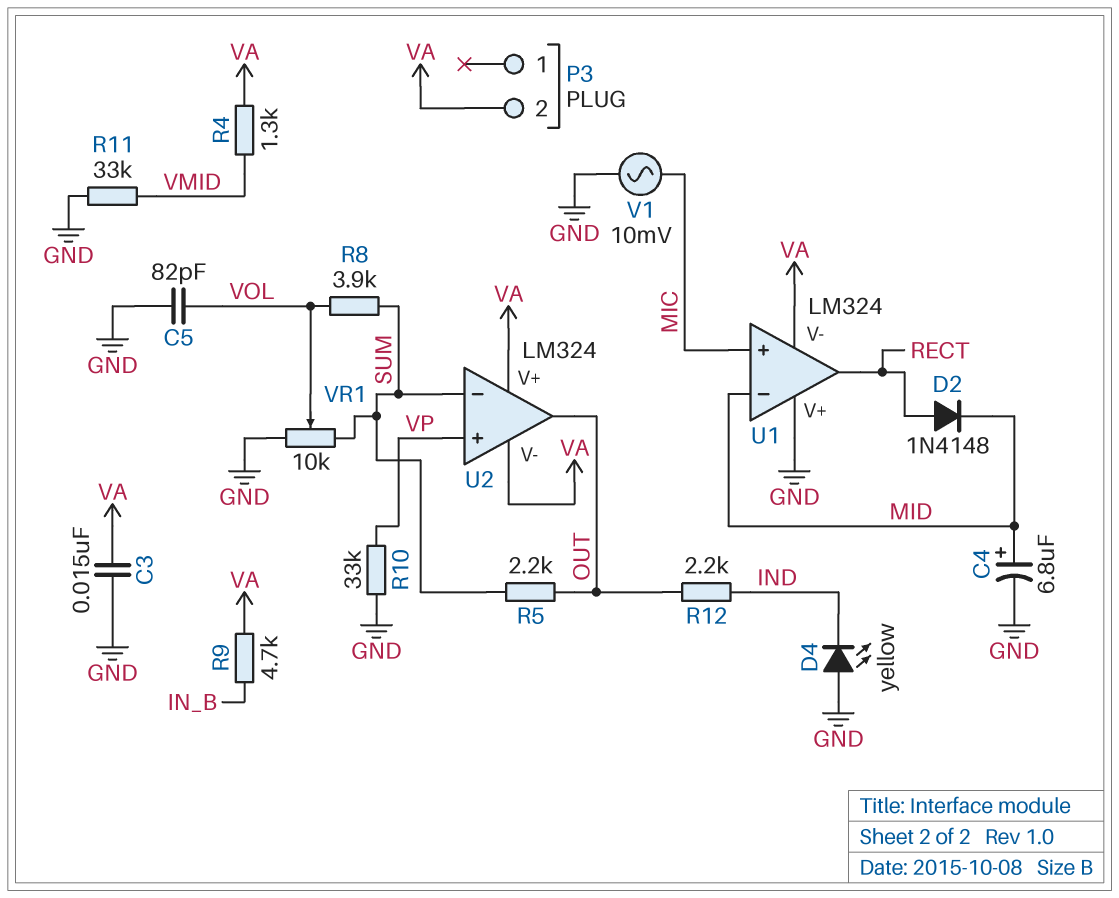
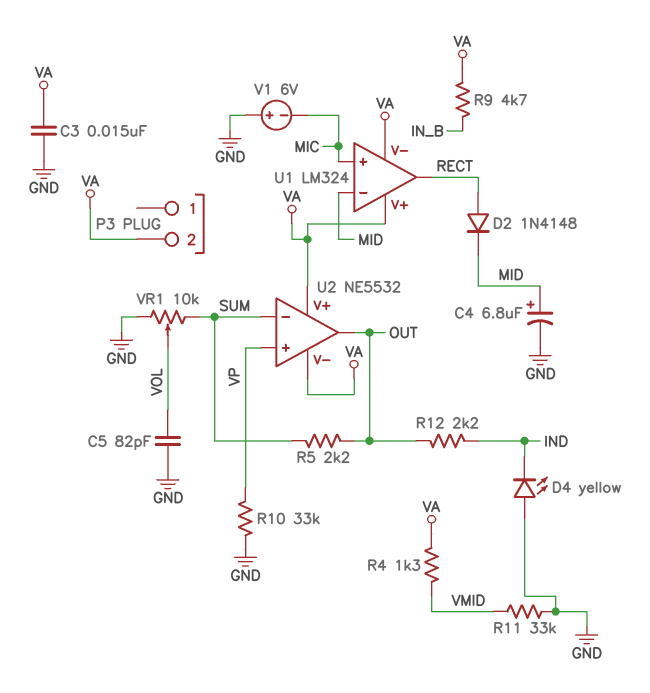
R8: 3.9k (SUM, VOL) -> none
U1 pin V+: GND -> VA
U2: LM324 -> NE5532
V1: AC 10mV (GND, MIC) -> 6V (plus GND, minus MIC)

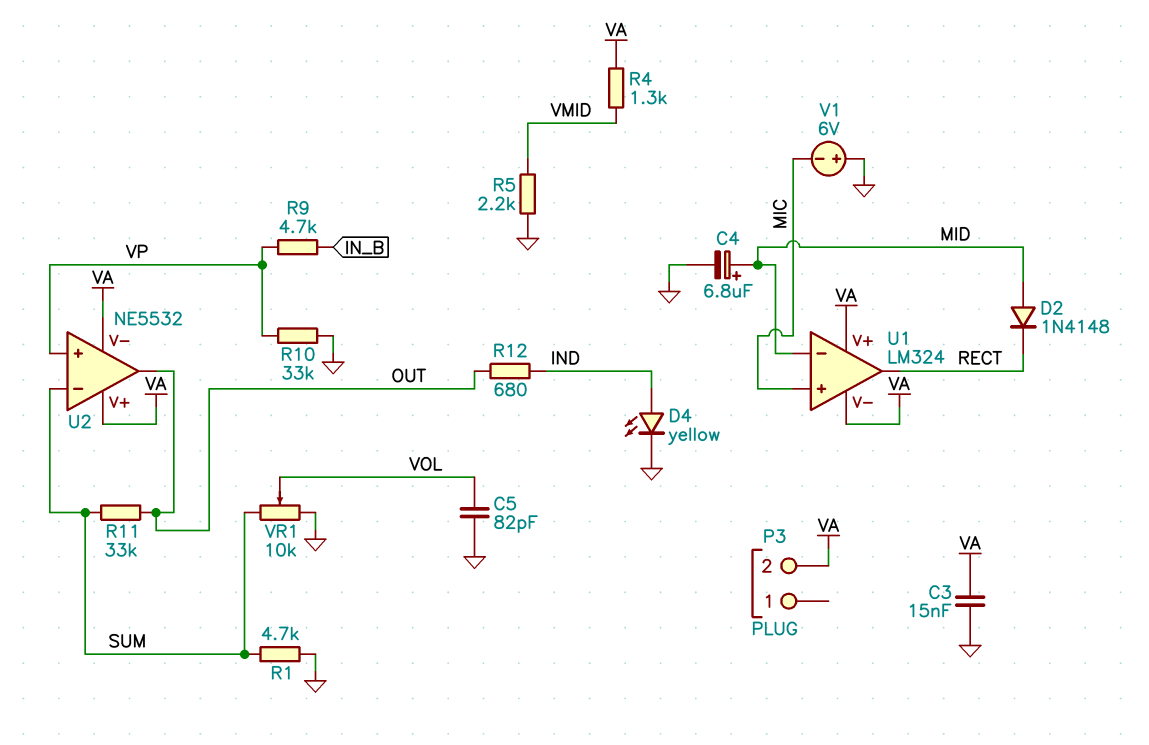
D2: diode 1N4148 (A RECT, K MID) -> diode 1N4148 (A MID, K RECT)
D4: LED yellow (A GND, K IND) -> LED yellow (A IND, K GND)
R1: none -> 4.7k (GND, SUM)
R5: 2.2k (OUT, SUM) -> 2.2k (GND, VMID)
R9: 4.7k (IN_B, VA) -> 4.7k (IN_B, VP)
R11: 33k (GND, VMID) -> 33k (OUT, SUM)
R12: 2.2k (IND, OUT) -> 680 (IND, OUT)

